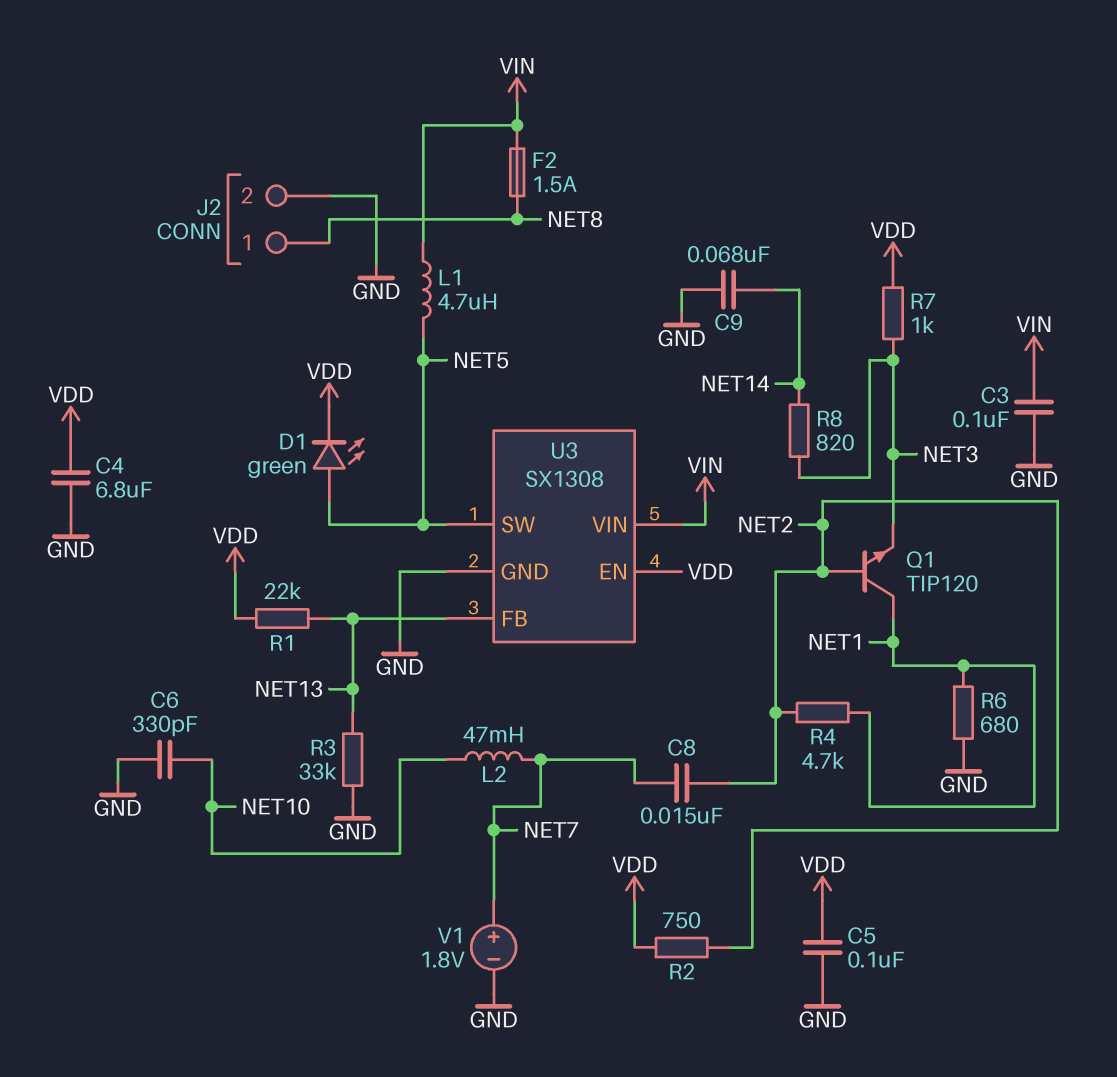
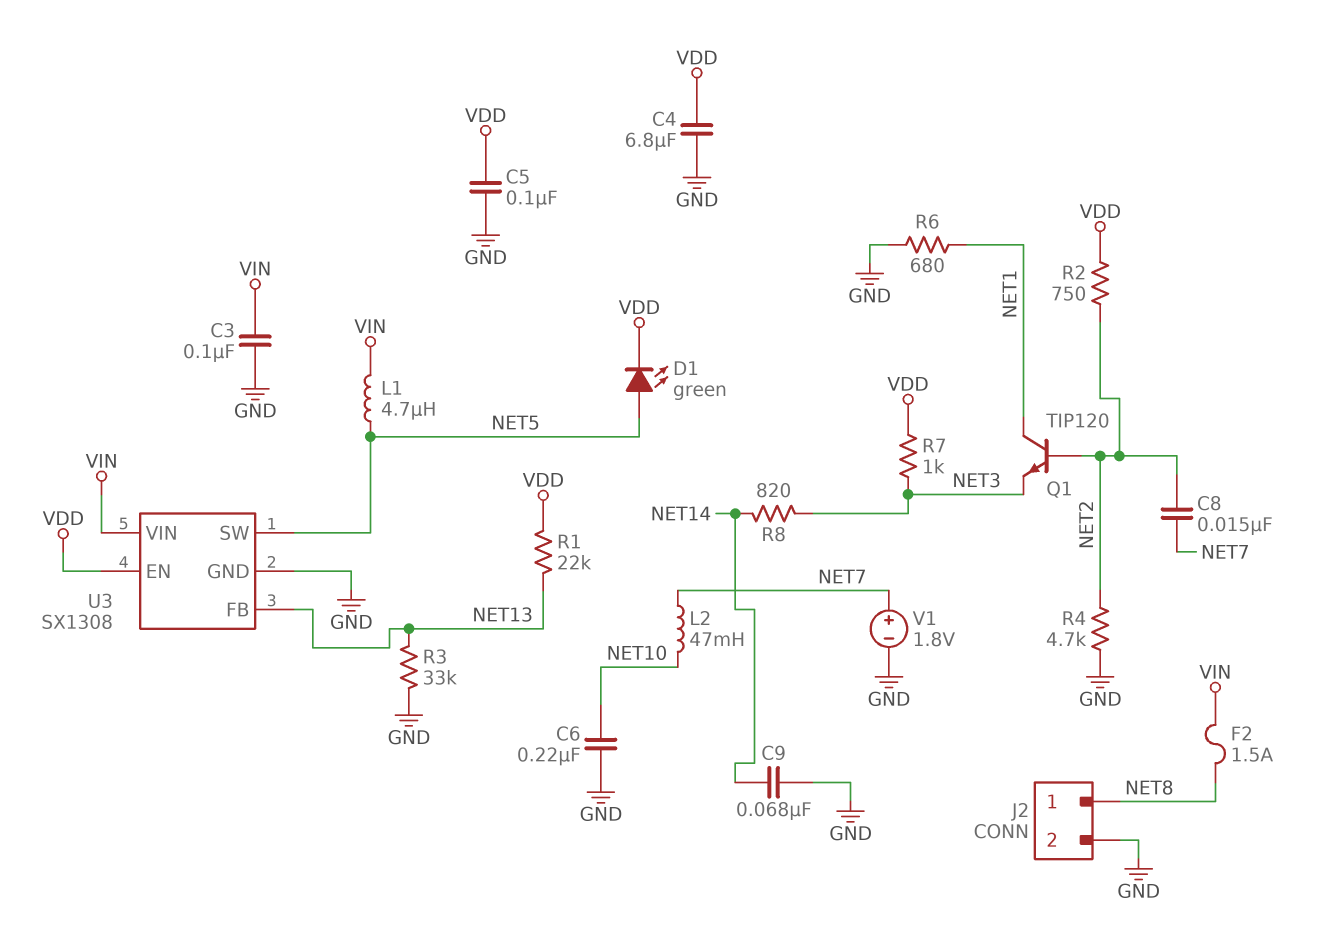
C6: 330pF (GND, NET10) -> 220nF (GND, NET10)
R4: 4.7k (NET1, NET2) -> 4.7k (GND, NET2)

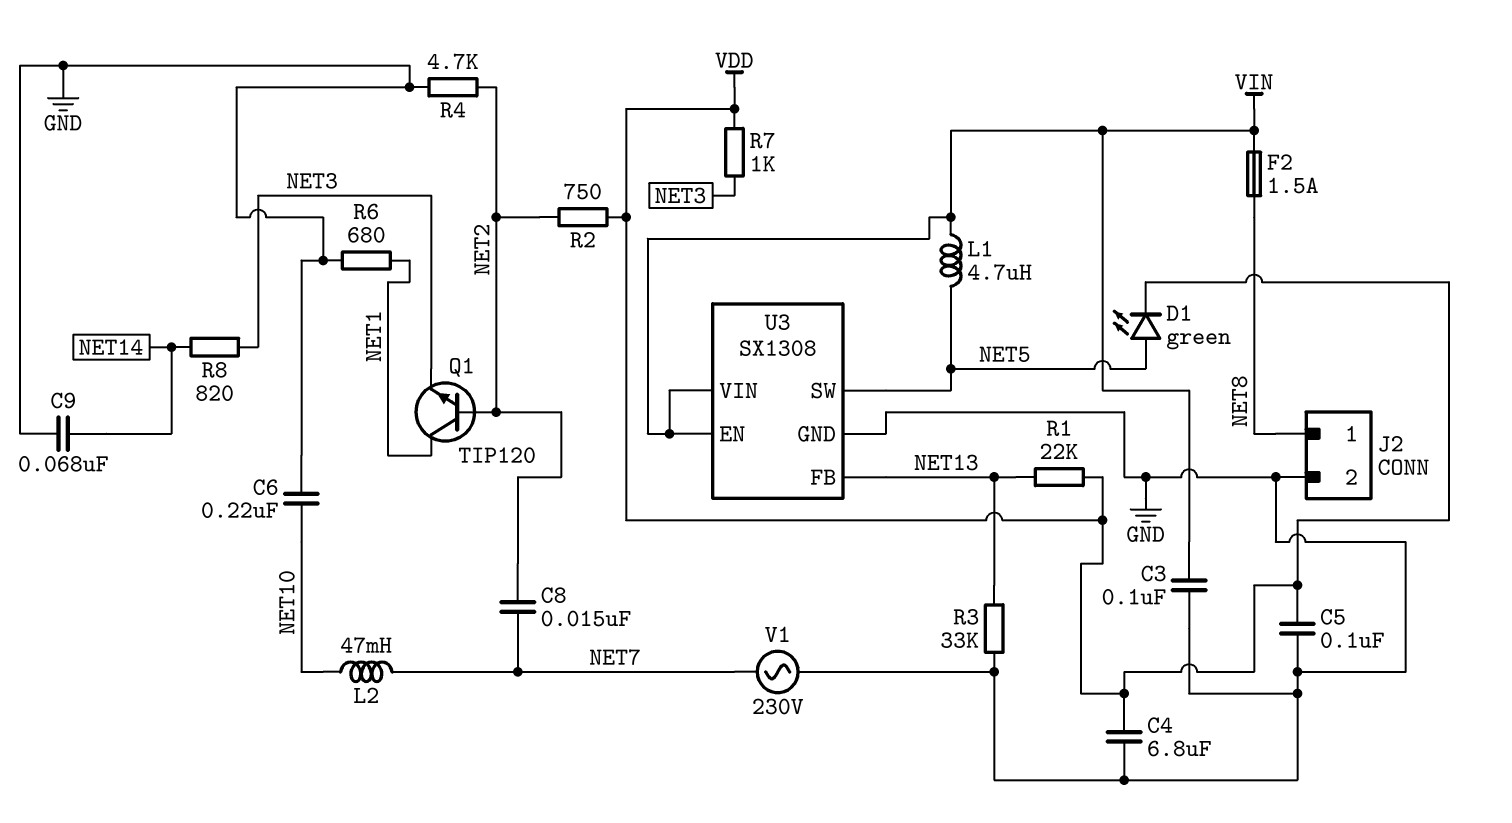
U3 pin EN: VDD -> VIN
V1: 1.8V (plus NET7, minus GND) -> AC 230V (GND, NET7)

